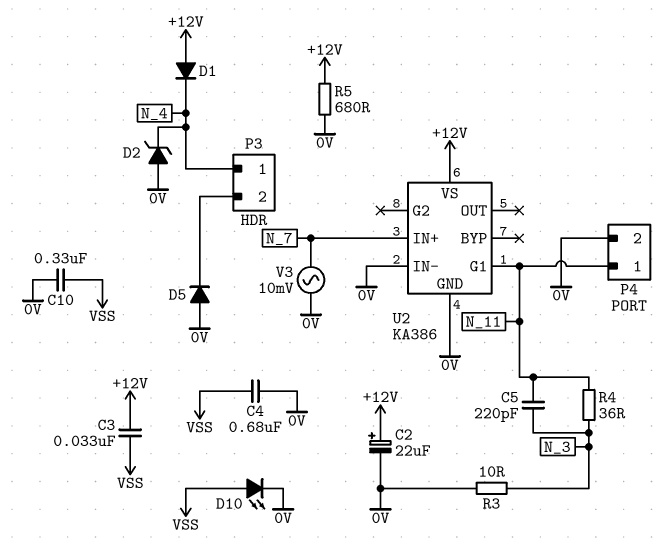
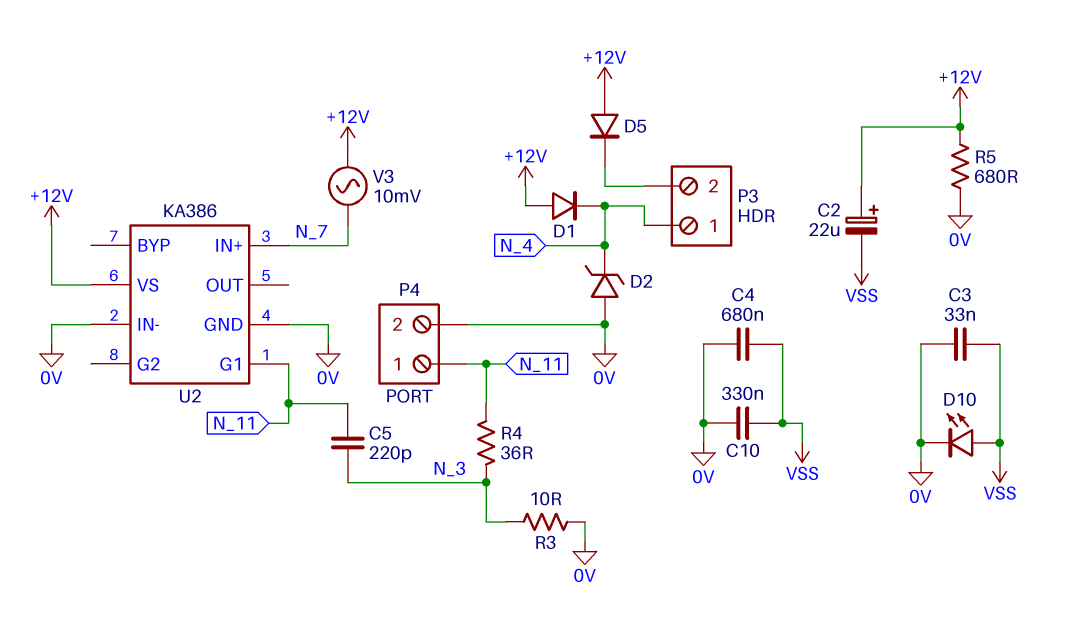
C2: 22uF (plus +12V, minus 0V) -> 22uF (plus +12V, minus VSS)
C3: 33nF (+12V, VSS) -> 33nF (0V, VSS)
D5: diode (A 0V, K P3/2) -> diode (A +12V, K P3/2)
V3: AC 10mV (0V, N_7) -> AC 10mV (+12V, N_7)

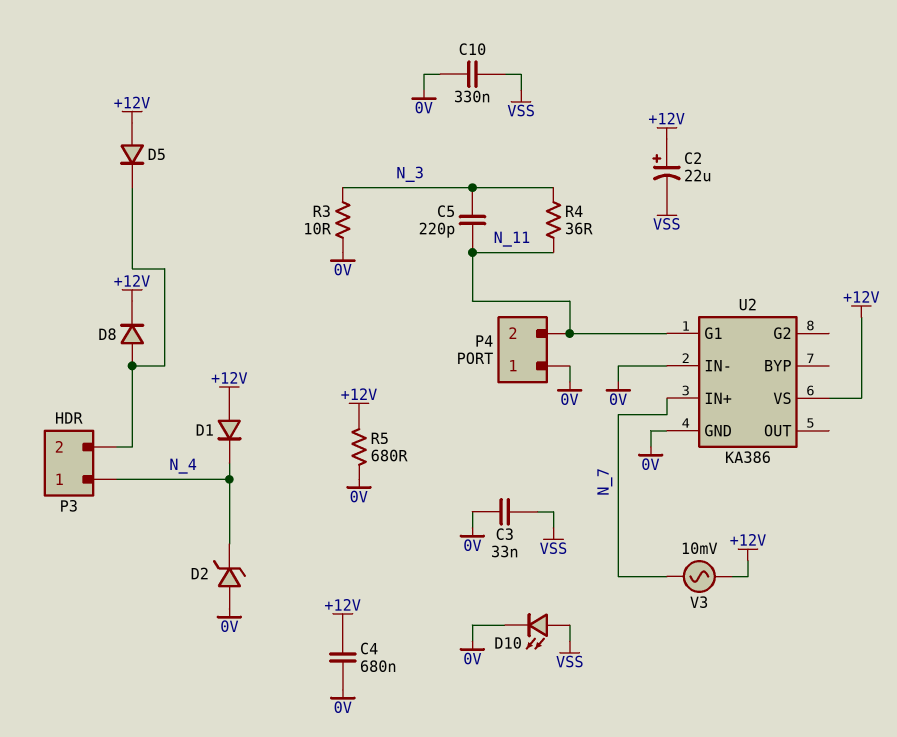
C4: 680nF (0V, VSS) -> 680nF (+12V, 0V)
D8: none -> diode (A P3/2, K +12V)
P4 pin 1: N_11 -> 0V
P4 pin 2: 0V -> N_11

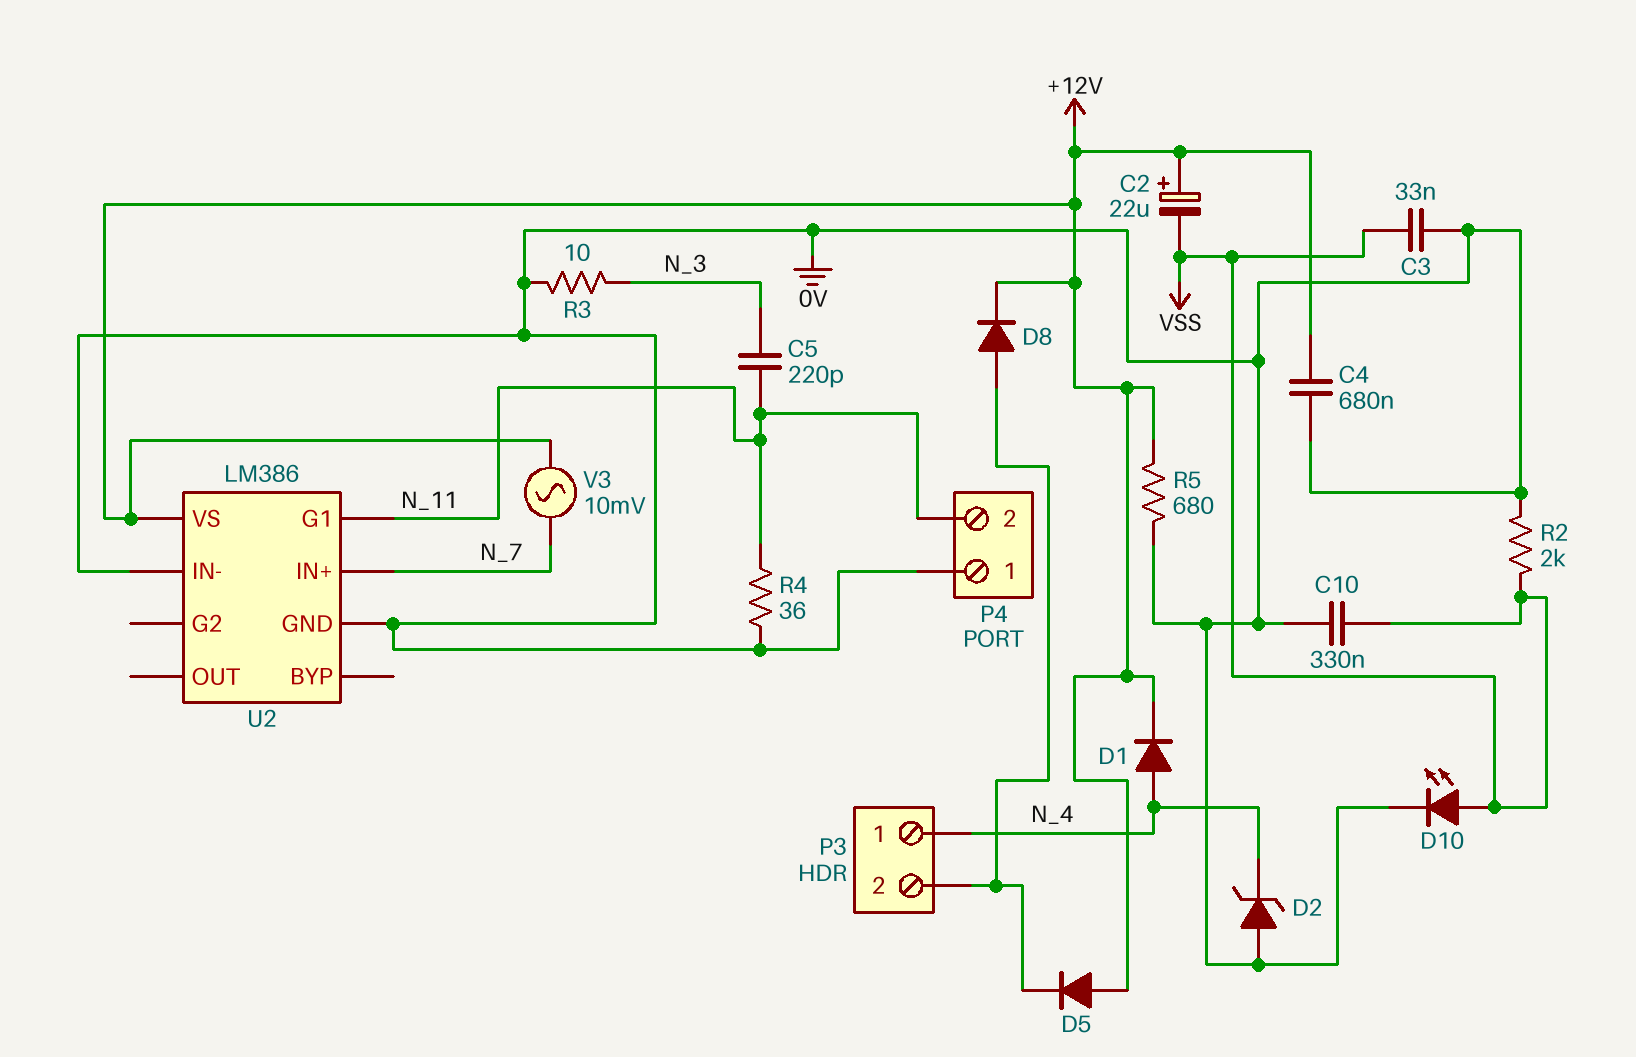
D1: diode (A +12V, K N_4) -> diode (A N_4, K +12V)
R2: none -> 2k (0V, VSS)
R4: 36 (N_3, N_11) -> 36 (0V, N_11)
U2: KA386 -> LM386

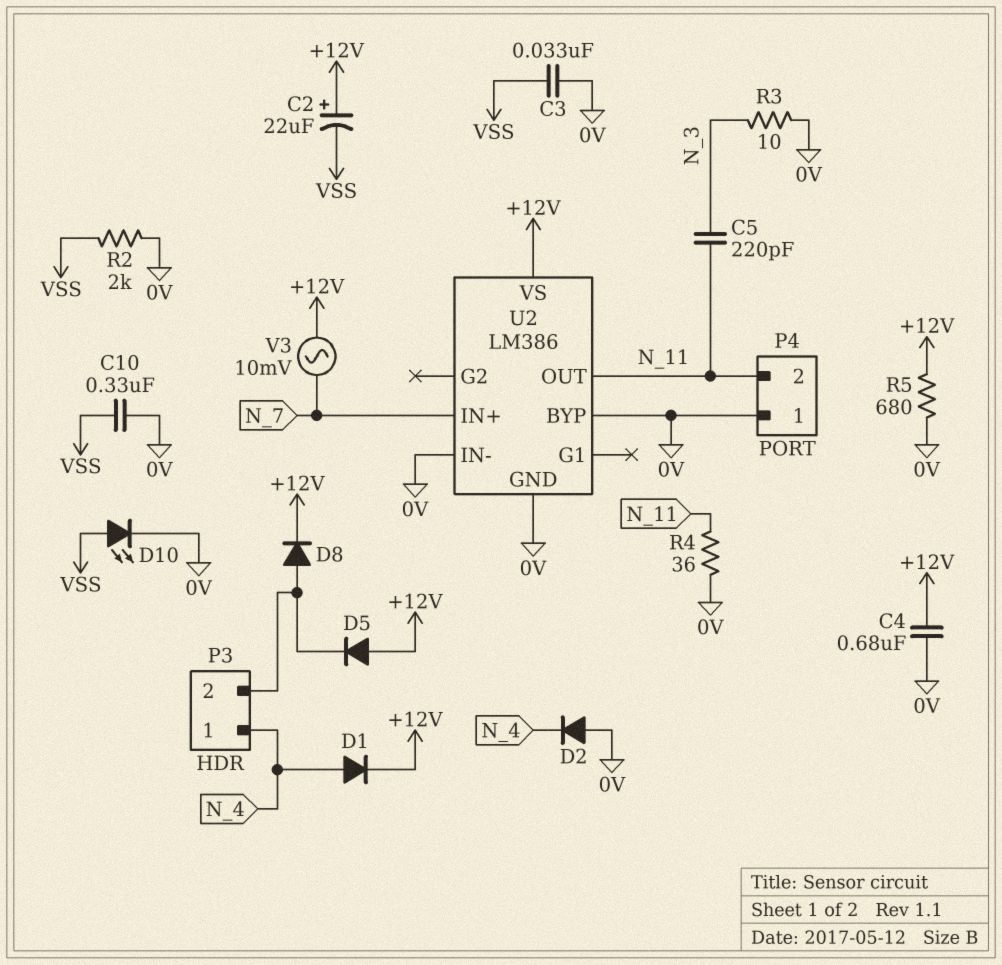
D2: zener (A 0V, K N_4) -> diode (A 0V, K N_4)
U2 pin BYP: none -> 0V
U2 pin G1: N_11 -> none
U2 pin OUT: none -> N_11

